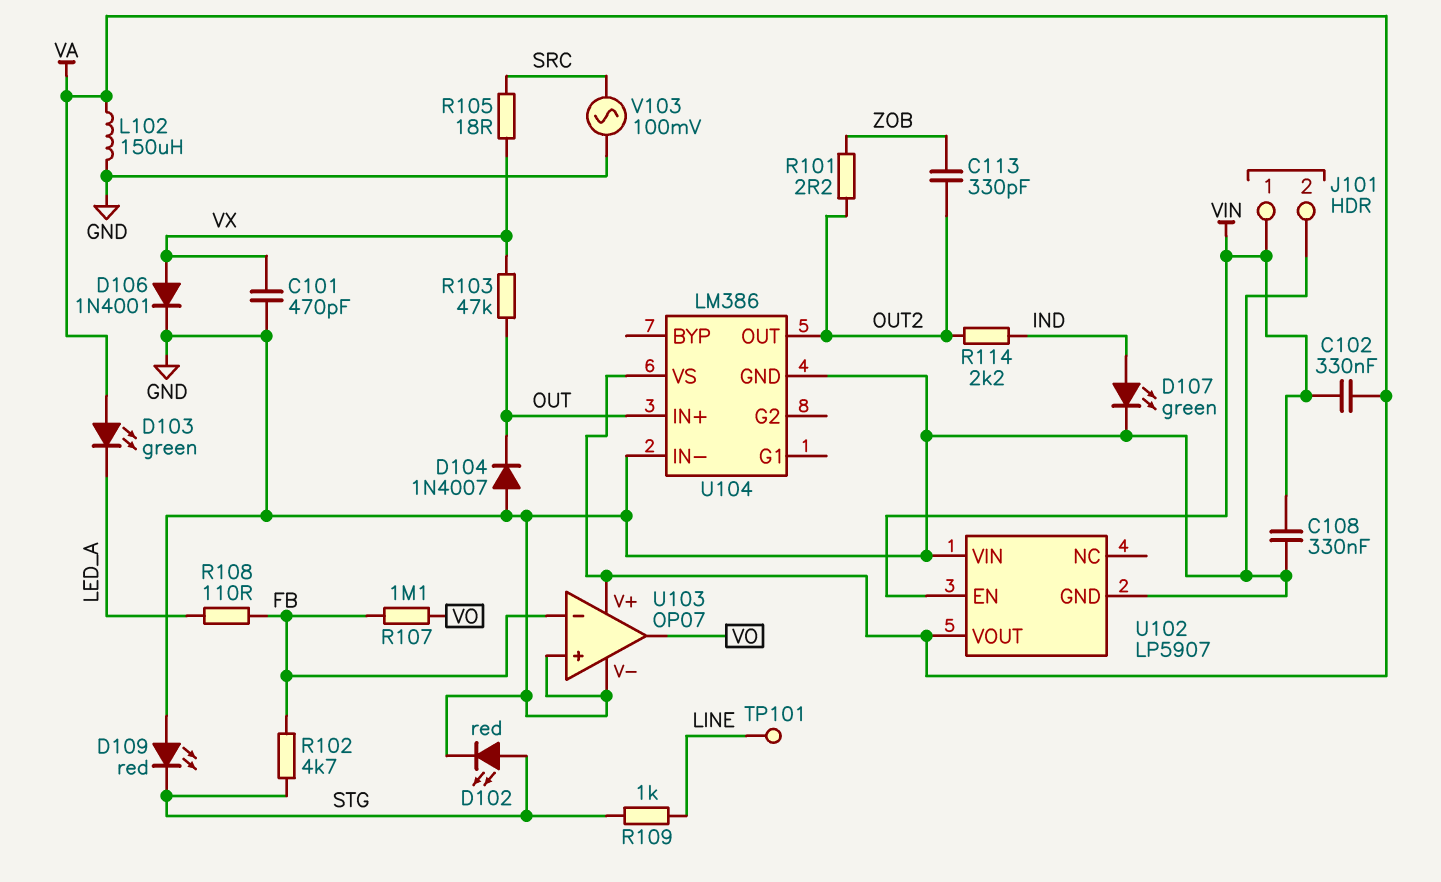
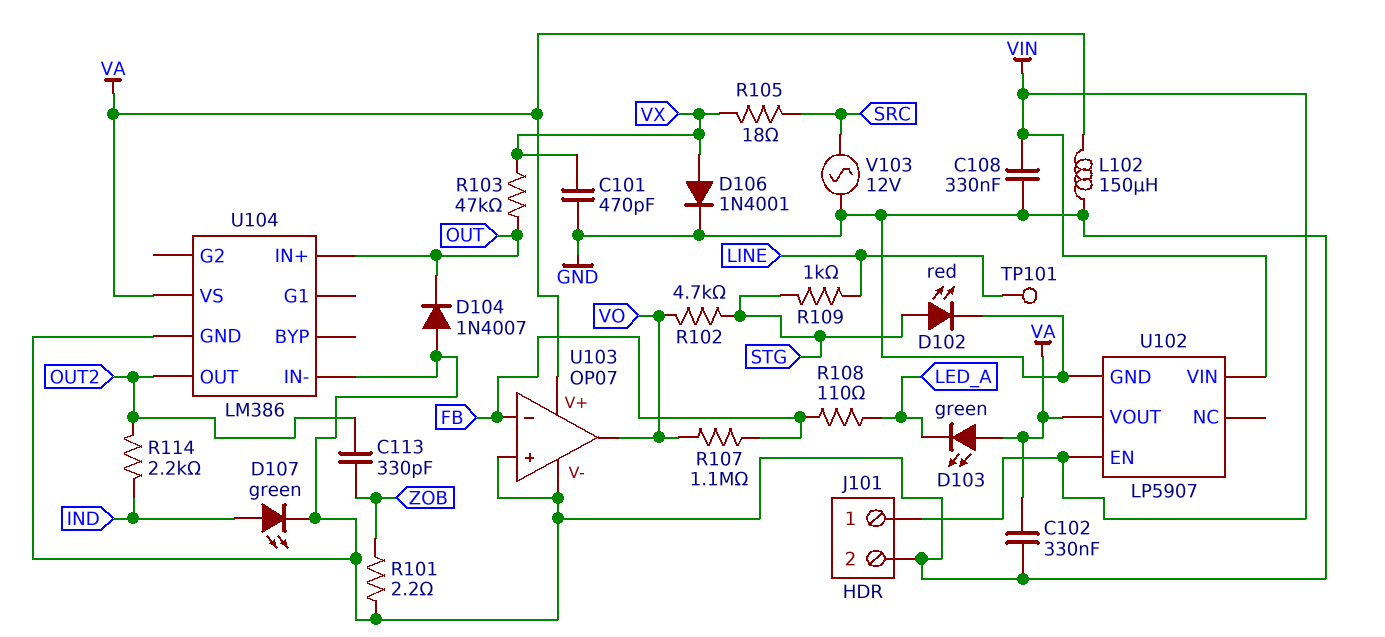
C102: 330nF (VA, VIN) -> 330nF (GND, VA)
D109: LED red (A GND, K STG) -> none
R101: 2.2 (OUT2, ZOB) -> 2.2 (GND, ZOB)
R102: 4.7k (FB, STG) -> 4.7k (STG, VO)
U102 pin VIN: GND -> VIN
V103: AC 100mV (GND, SRC) -> AC 12V (GND, SRC)

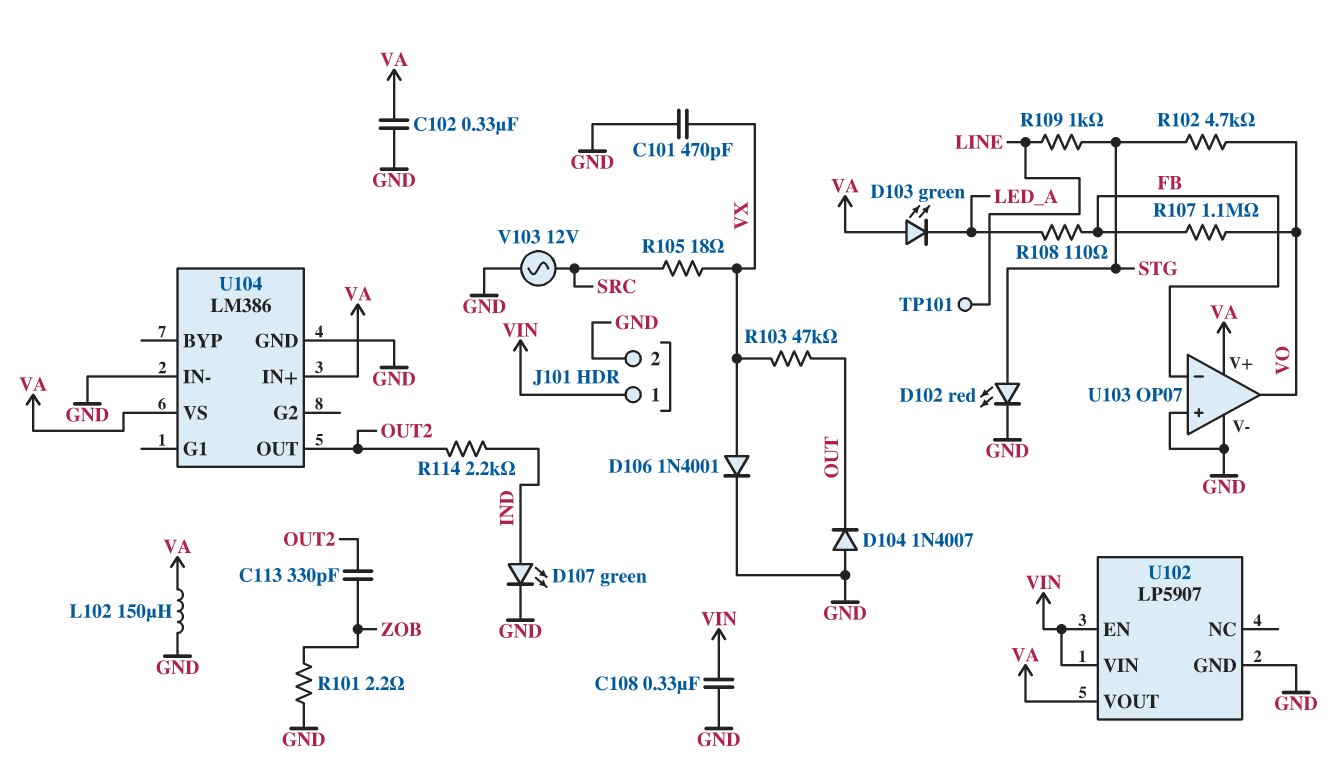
U104 pin IN+: OUT -> VA

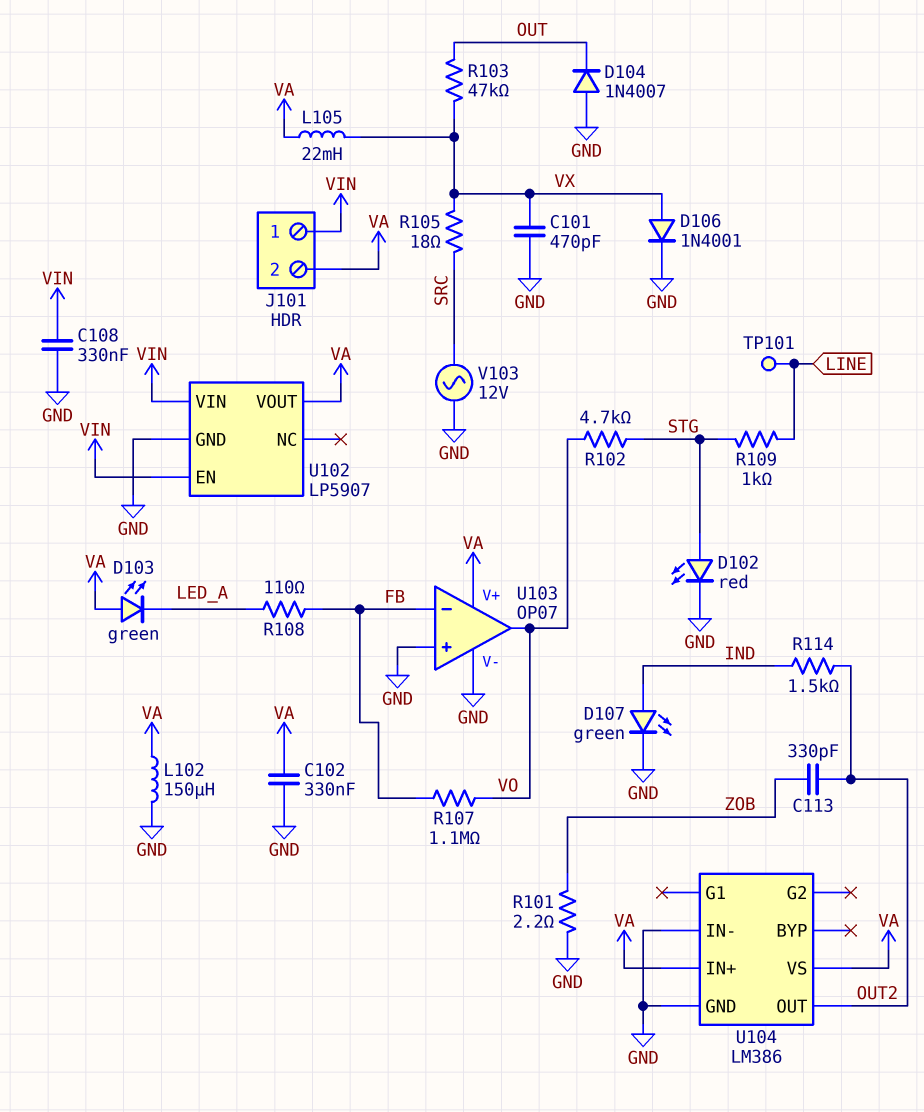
J101 pin 2: GND -> VA
L105: none -> 22mH (VA, VX)
R114: 2.2k (IND, OUT2) -> 1.5k (IND, OUT2)

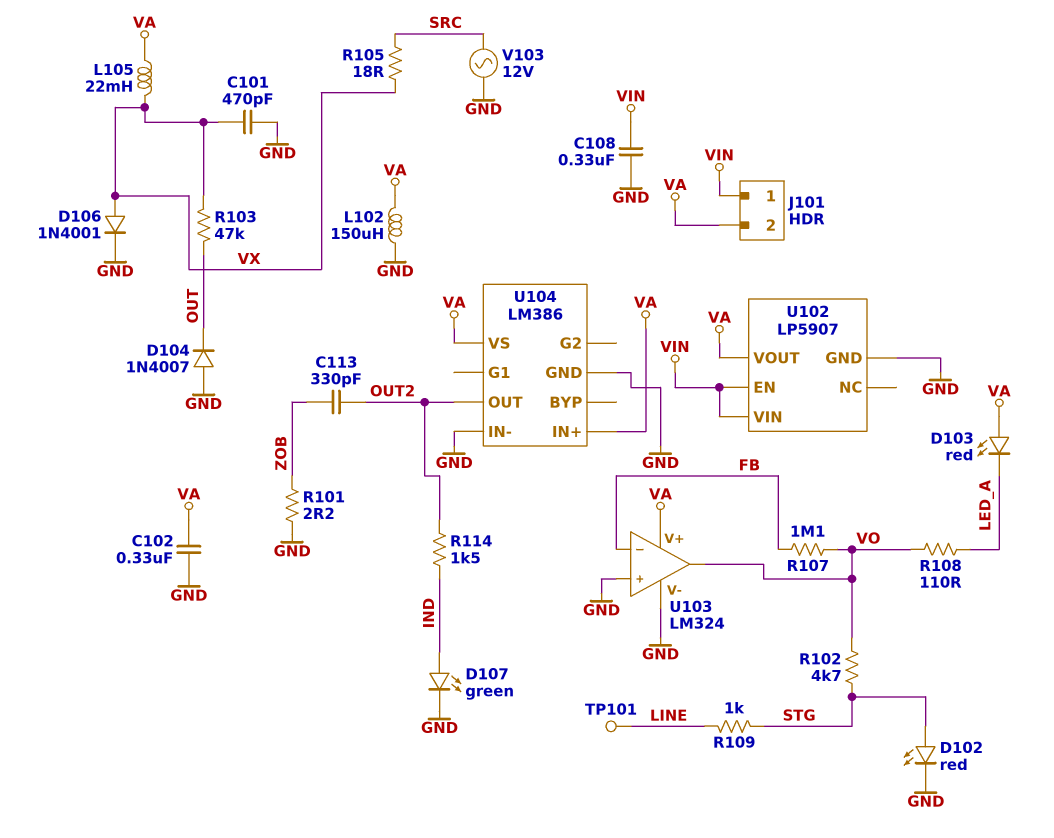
D103: LED green (A VA, K LED_A) -> LED red (A VA, K LED_A)
R108: 110 (FB, LED_A) -> 110 (LED_A, VO)
U103: OP07 -> LM324

